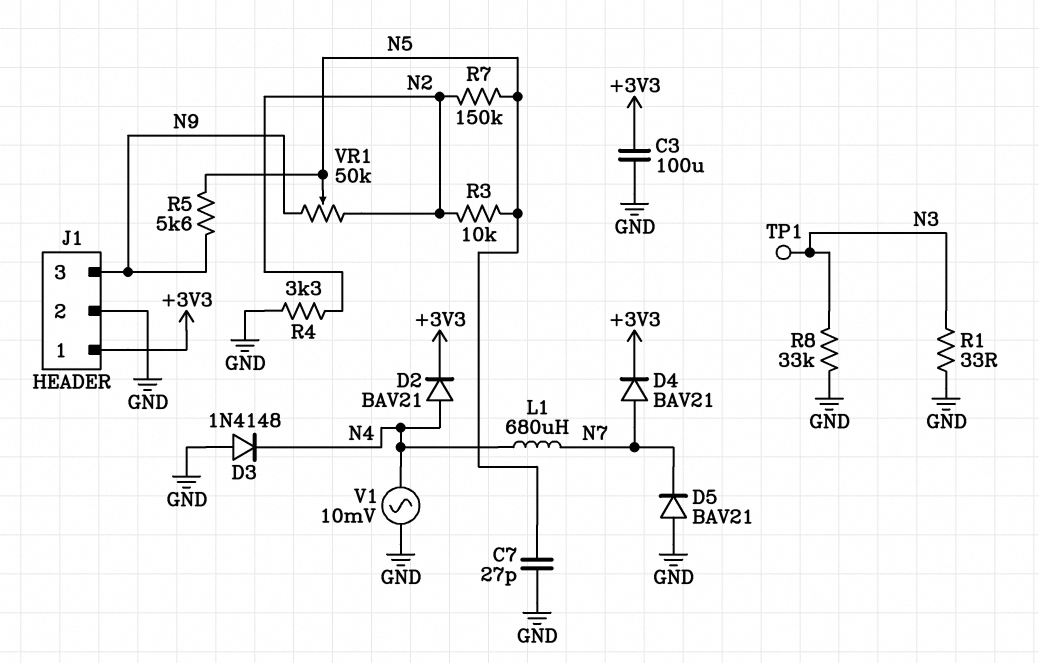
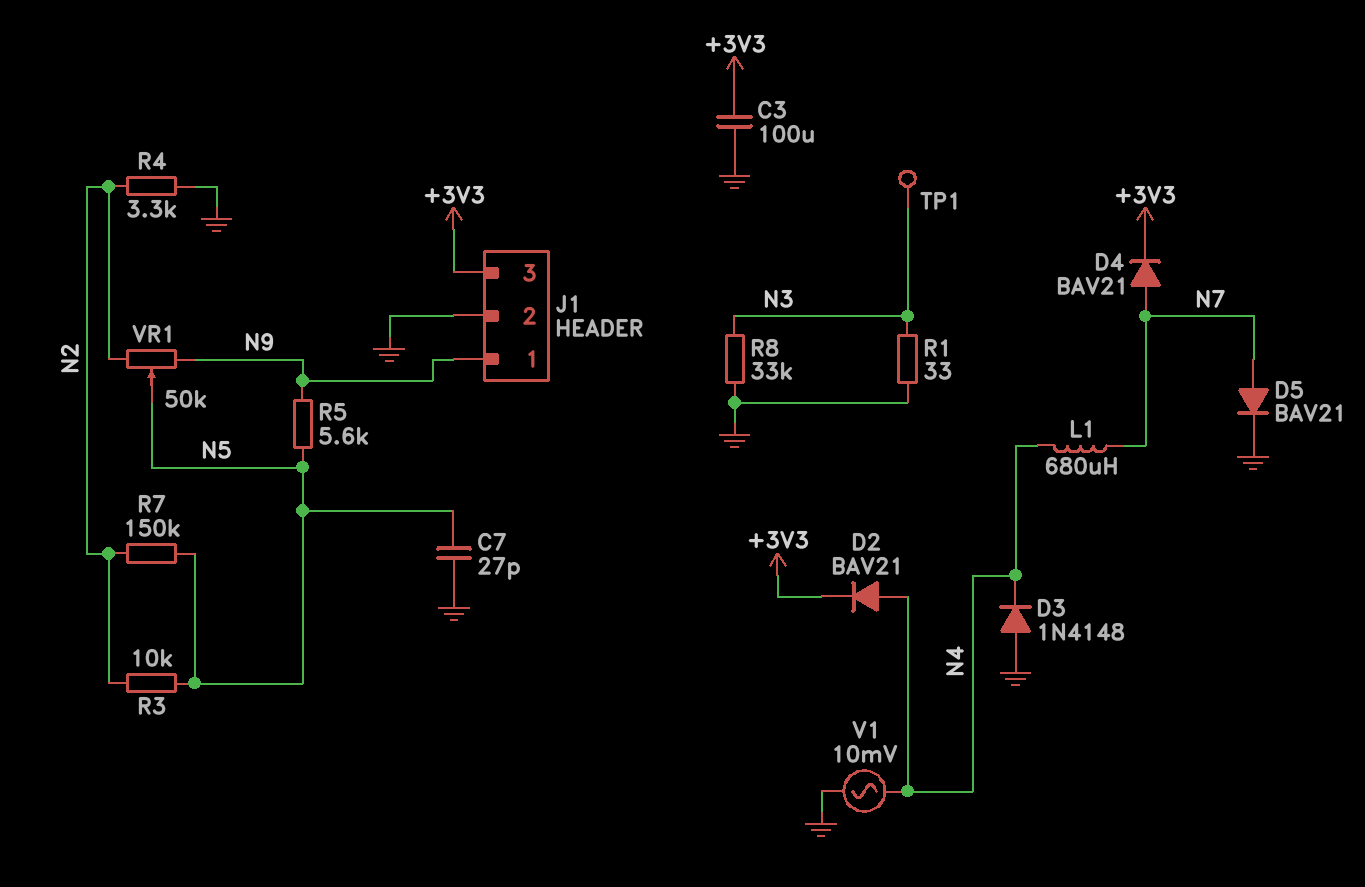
D5: diode BAV21 (A GND, K N7) -> diode BAV21 (A N7, K GND)
J1 pin 1: +3V3 -> N9
J1 pin 3: N9 -> +3V3

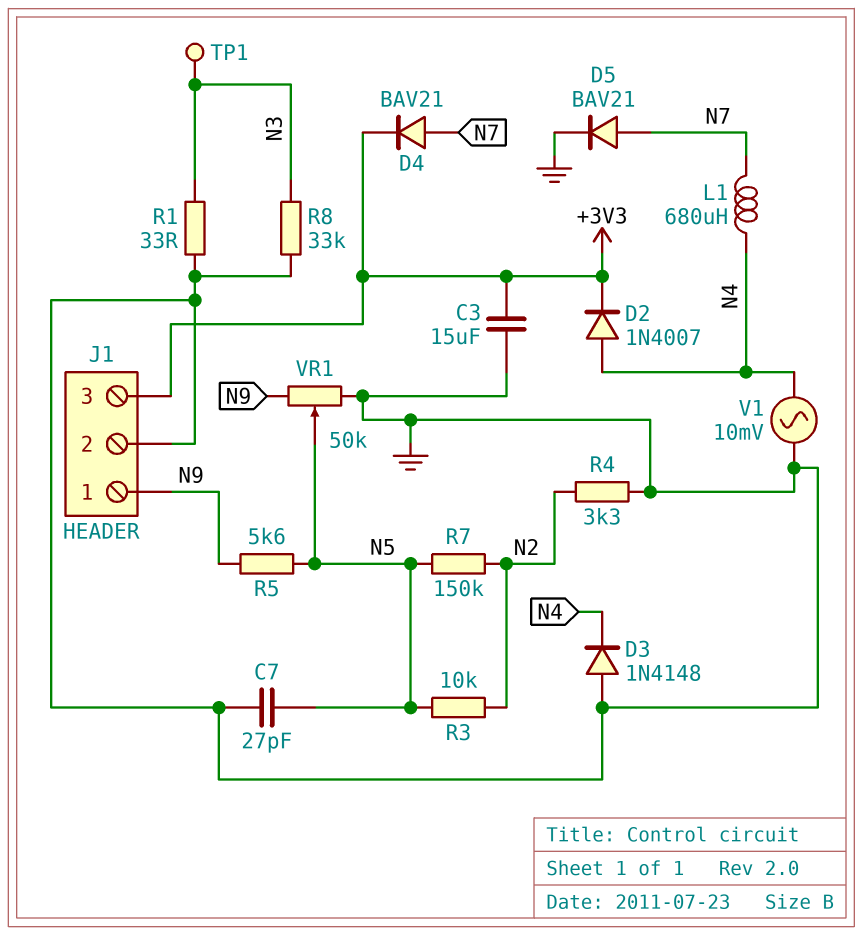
C3: 100uF (+3V3, GND) -> 15uF (+3V3, GND)
D2: diode BAV21 (A N4, K +3V3) -> diode 1N4007 (A N4, K +3V3)
VR1: 50k (N2, N9, wiper N5) -> 50k (GND, N9, wiper N5)

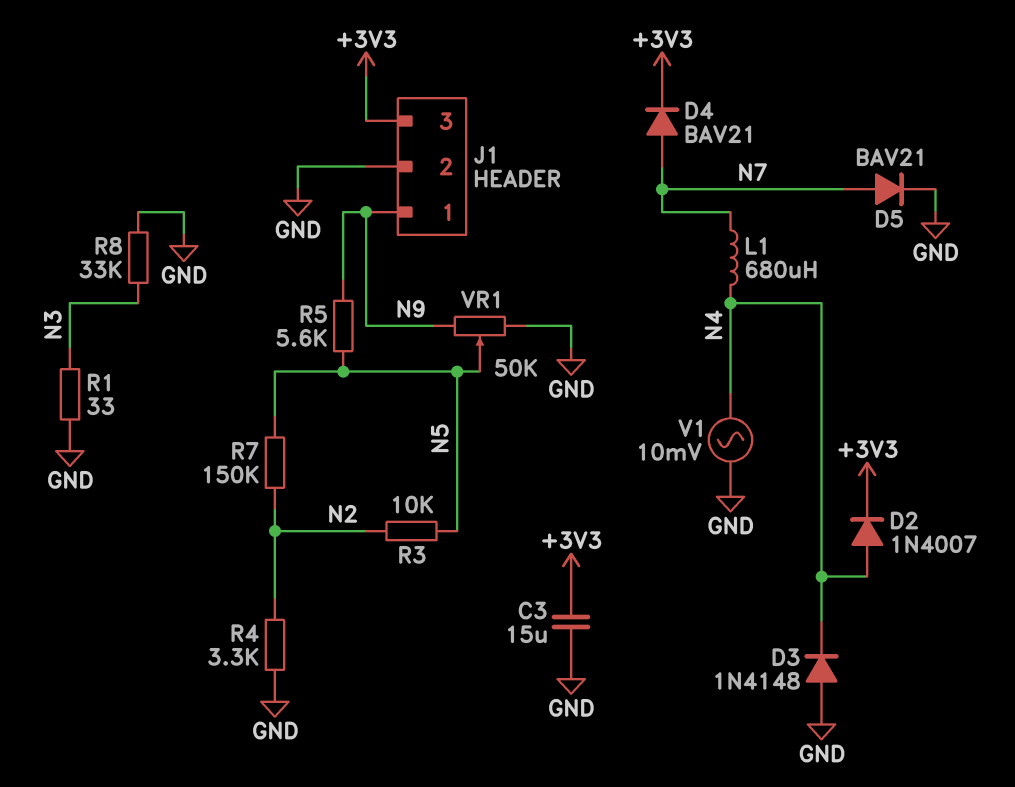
C7: 27pF (GND, N5) -> none
TP1: test point (N3) -> none

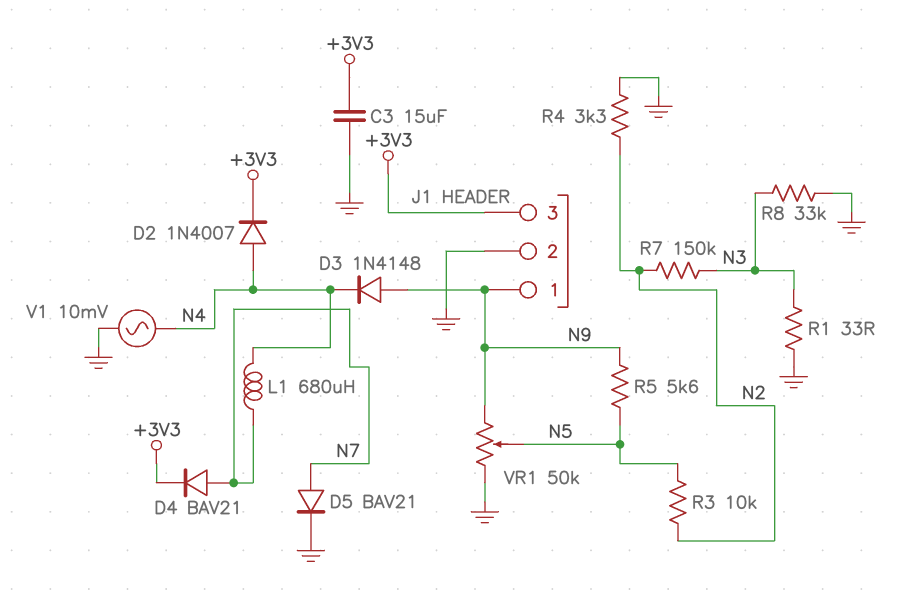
D3: diode 1N4148 (A GND, K N4) -> diode 1N4148 (A N9, K N4)
R7: 150k (N2, N5) -> 150k (N2, N3)

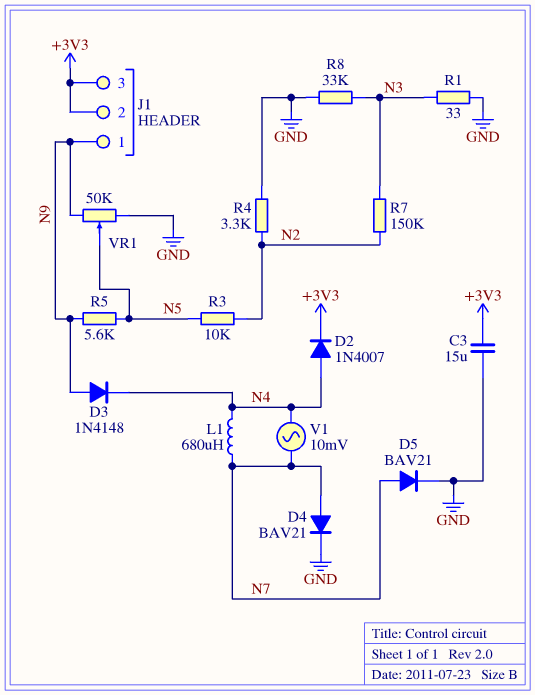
D4: diode BAV21 (A N7, K +3V3) -> diode BAV21 (A N7, K GND)
J1 pin 2: GND -> +3V3
V1: AC 10mV (GND, N4) -> AC 10mV (N4, N7)

